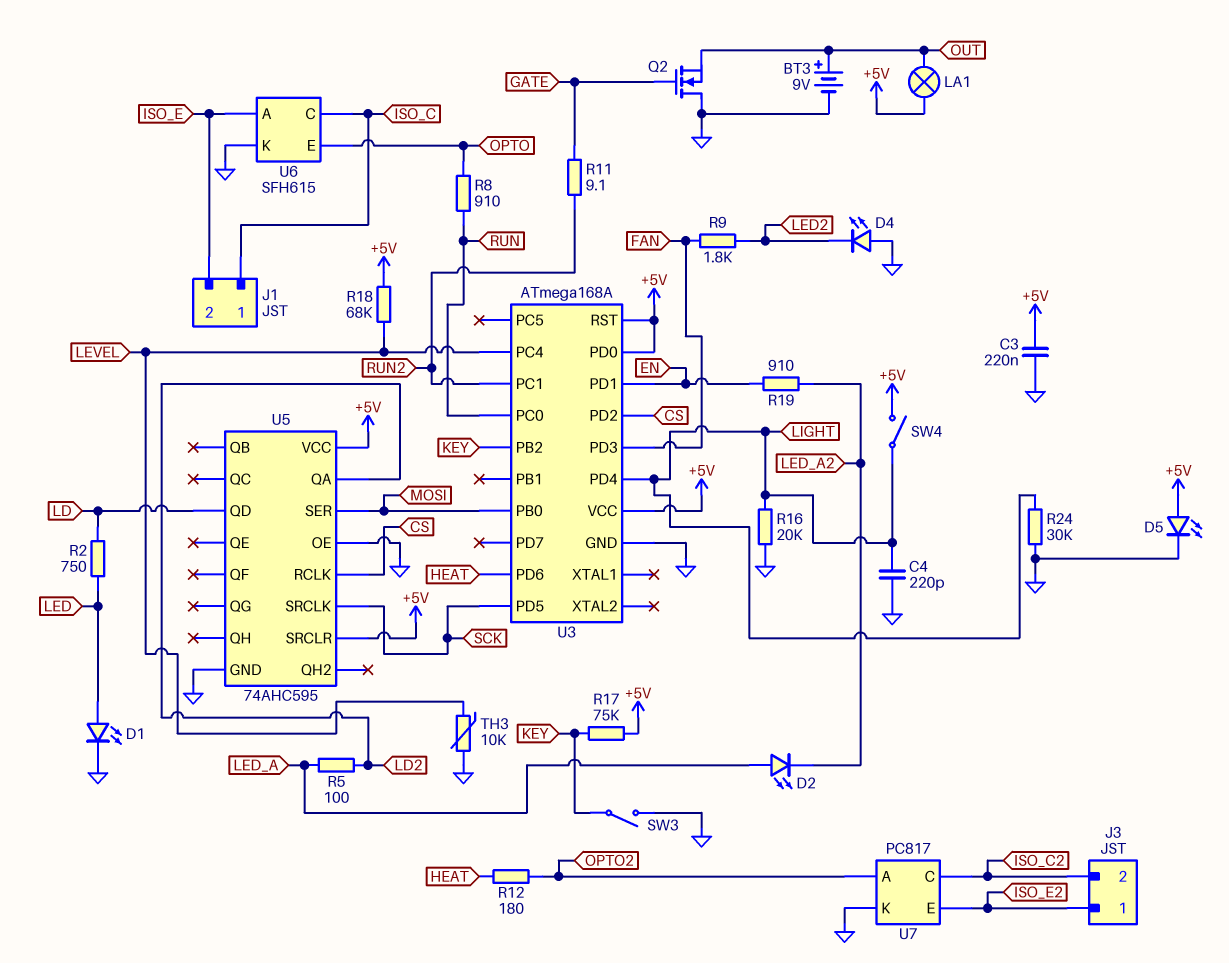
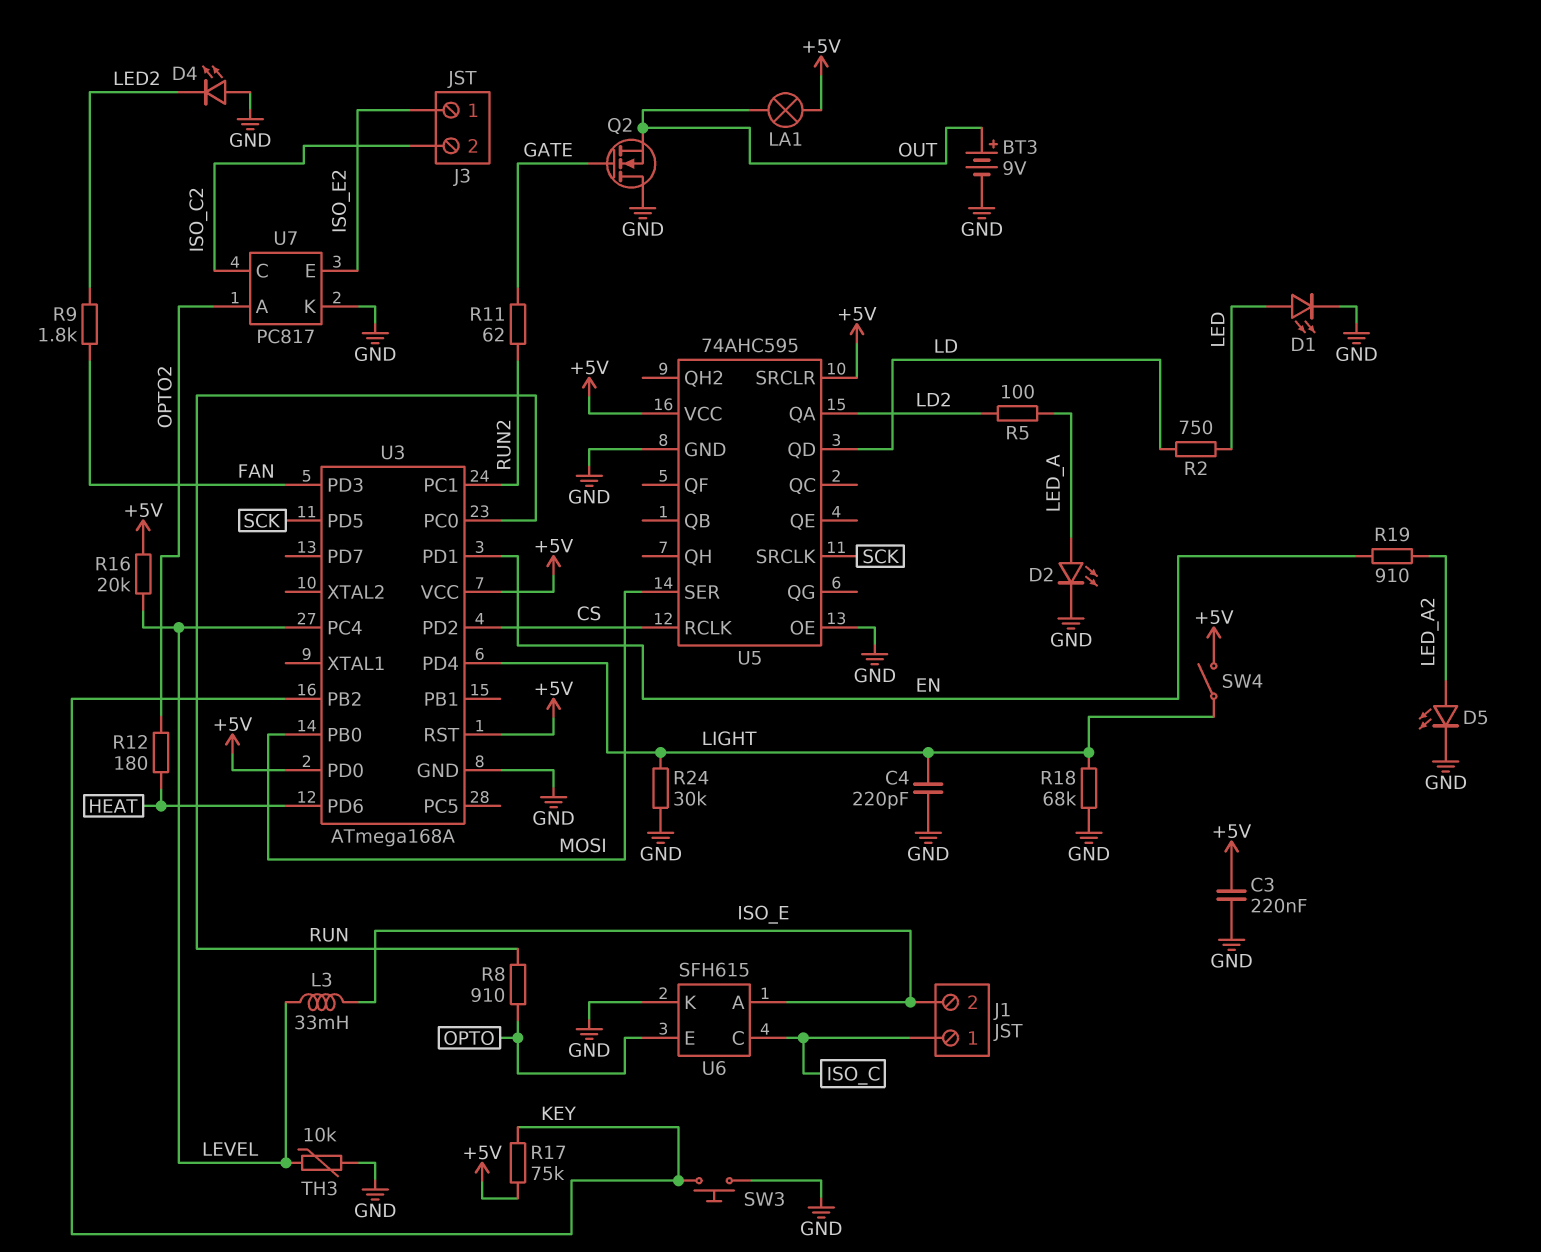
D2: LED (A LED_A, K LED_A2) -> LED (A LED_A, K GND)
D5: LED (A +5V, K GND) -> LED (A LED_A2, K GND)
L3: none -> 33mH (ISO_E, LEVEL)
R11: 9.1 (GATE, RUN2) -> 62 (GATE, RUN2)
R16: 20k (GND, LIGHT) -> 20k (+5V, LEVEL)
R18: 68k (+5V, LEVEL) -> 68k (GND, LIGHT)
SW3: switch (GND, KEY) -> button (GND, KEY)

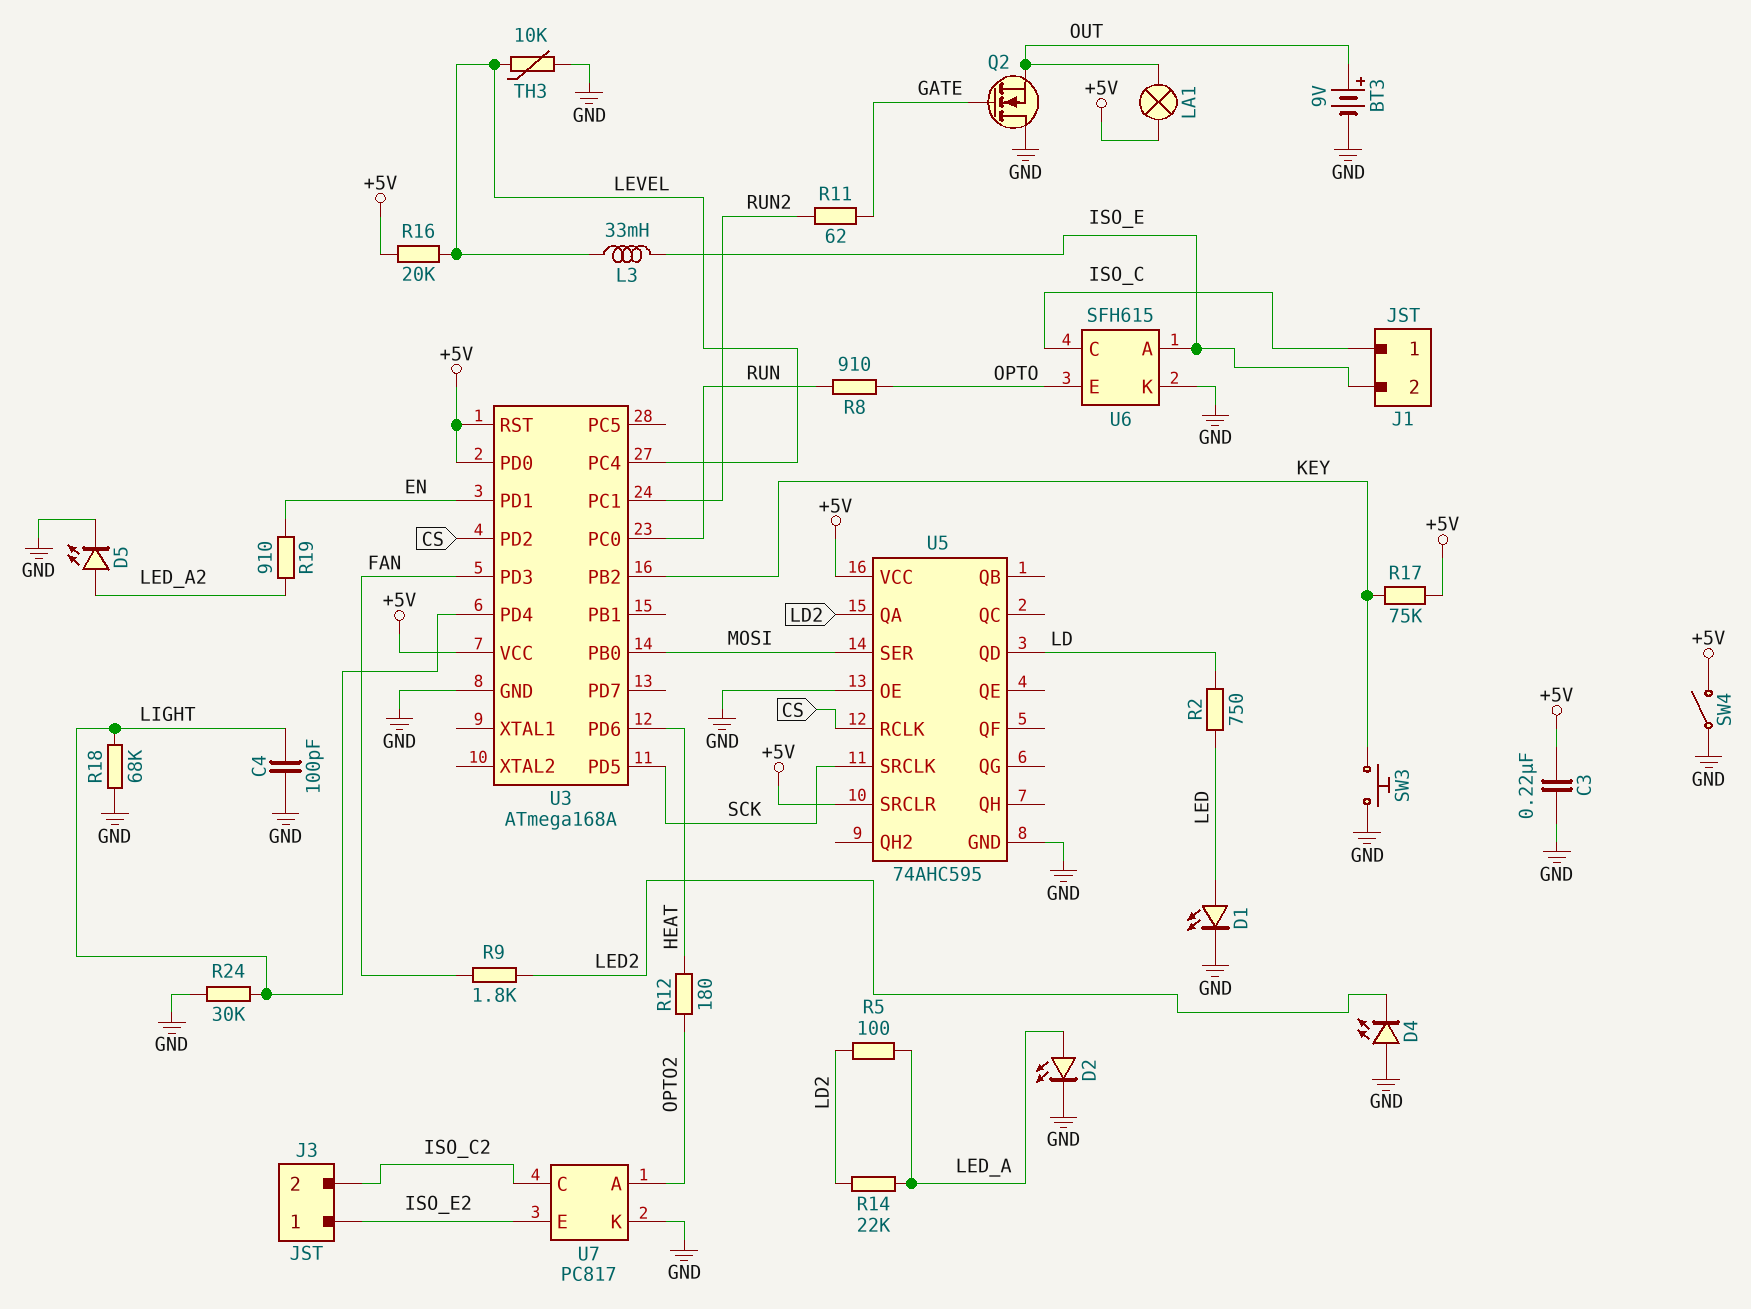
C4: 220pF (GND, LIGHT) -> 100pF (GND, LIGHT)
R14: none -> 22k (LD2, LED_A)
SW4: switch (+5V, LIGHT) -> switch (+5V, GND)

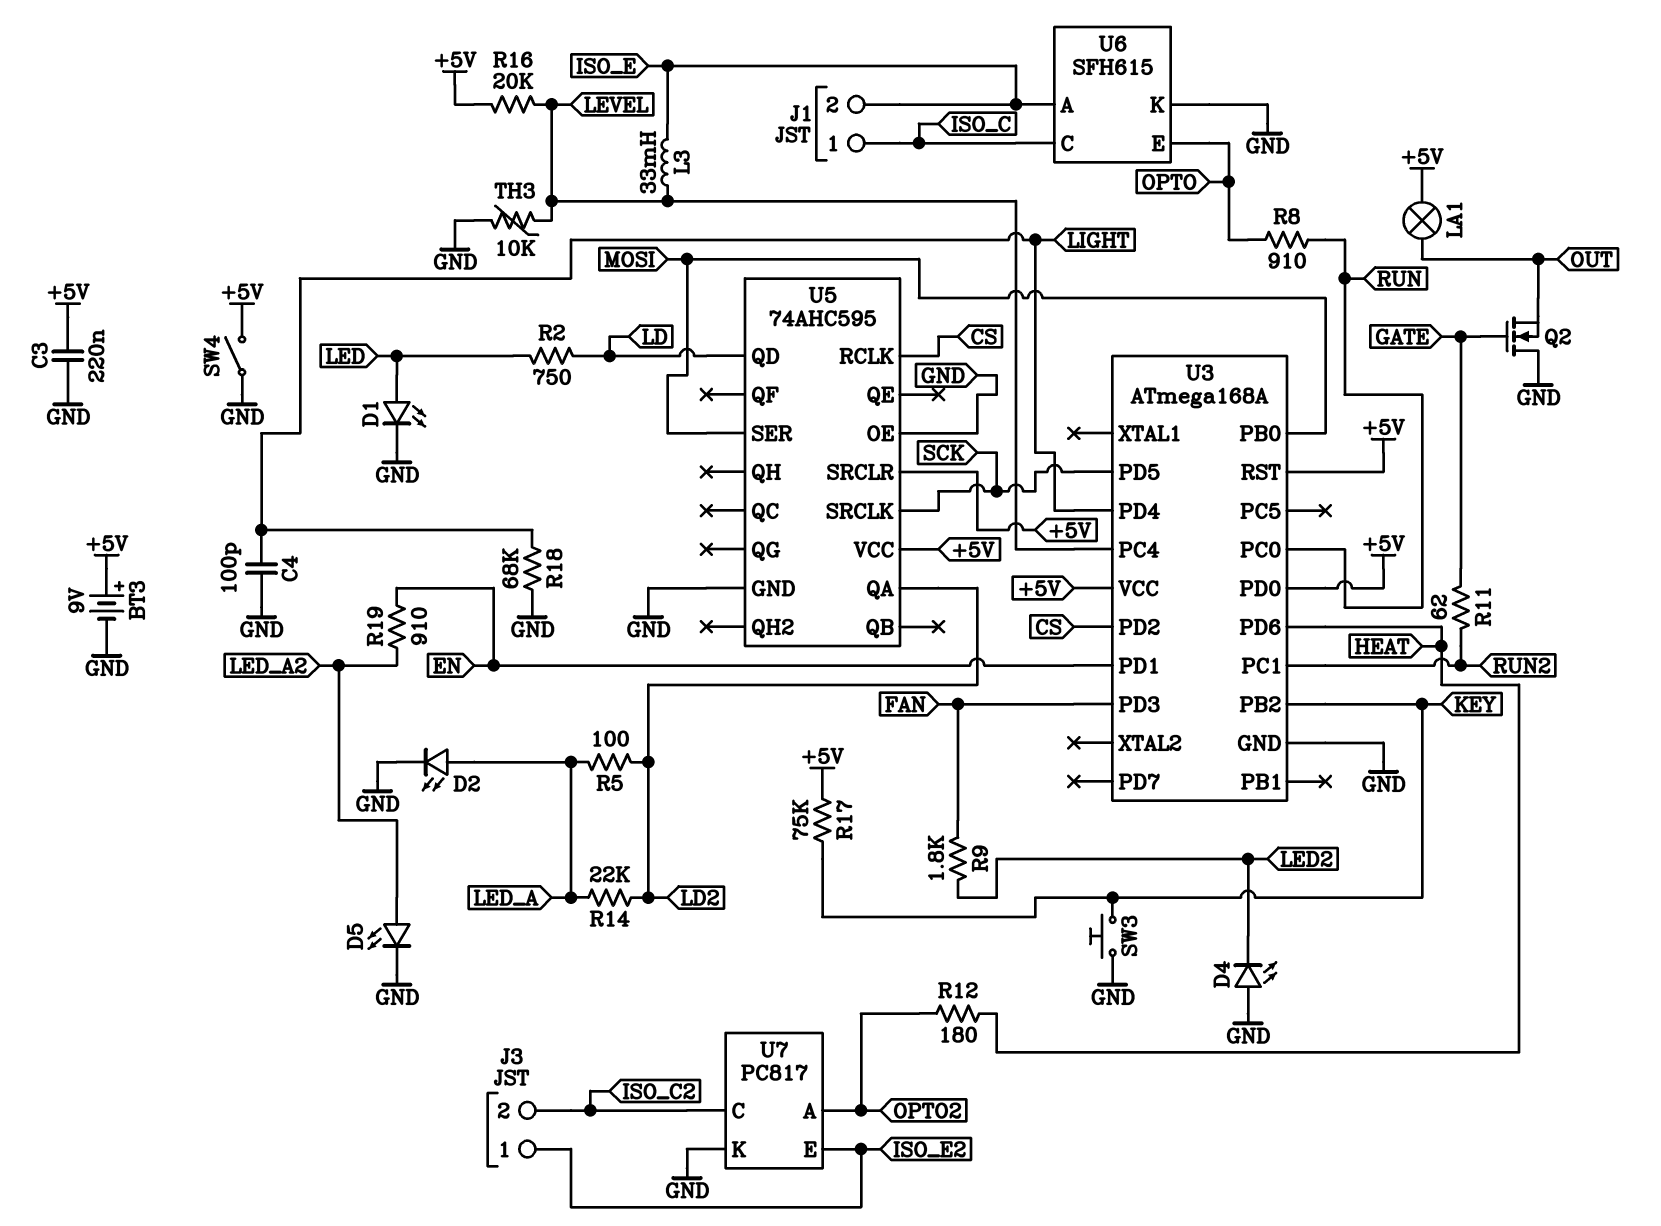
BT3: 9V (plus OUT, minus GND) -> 9V (plus +5V, minus GND)
R24: 30k (GND, LIGHT) -> none

